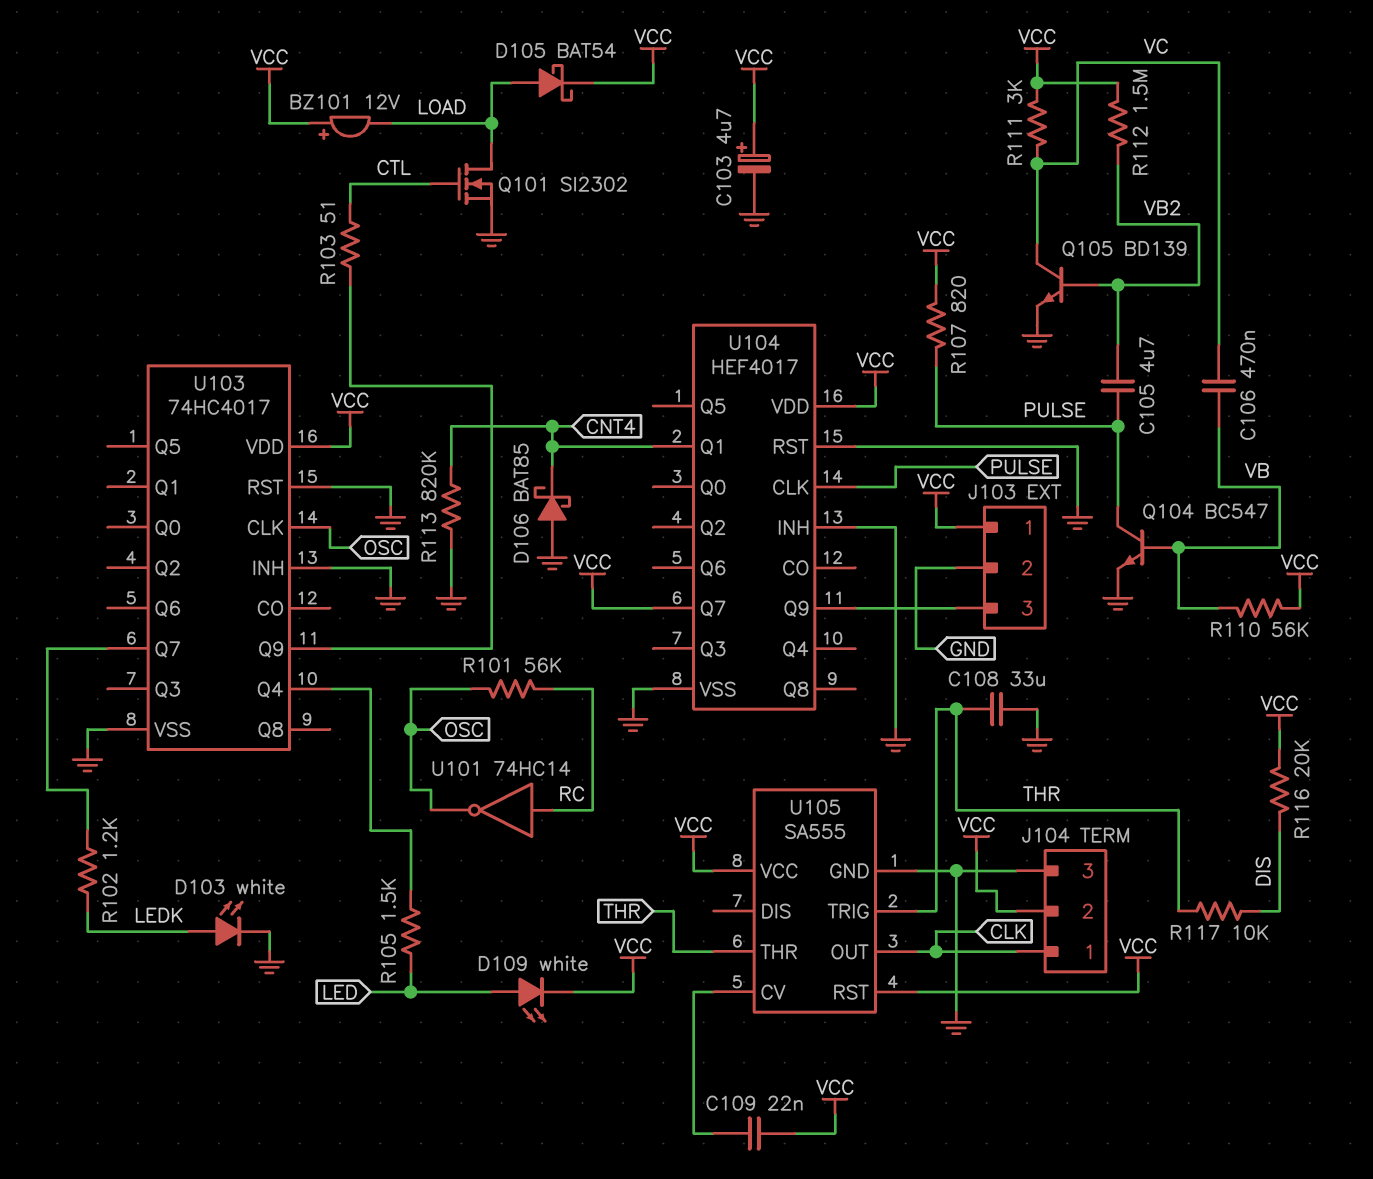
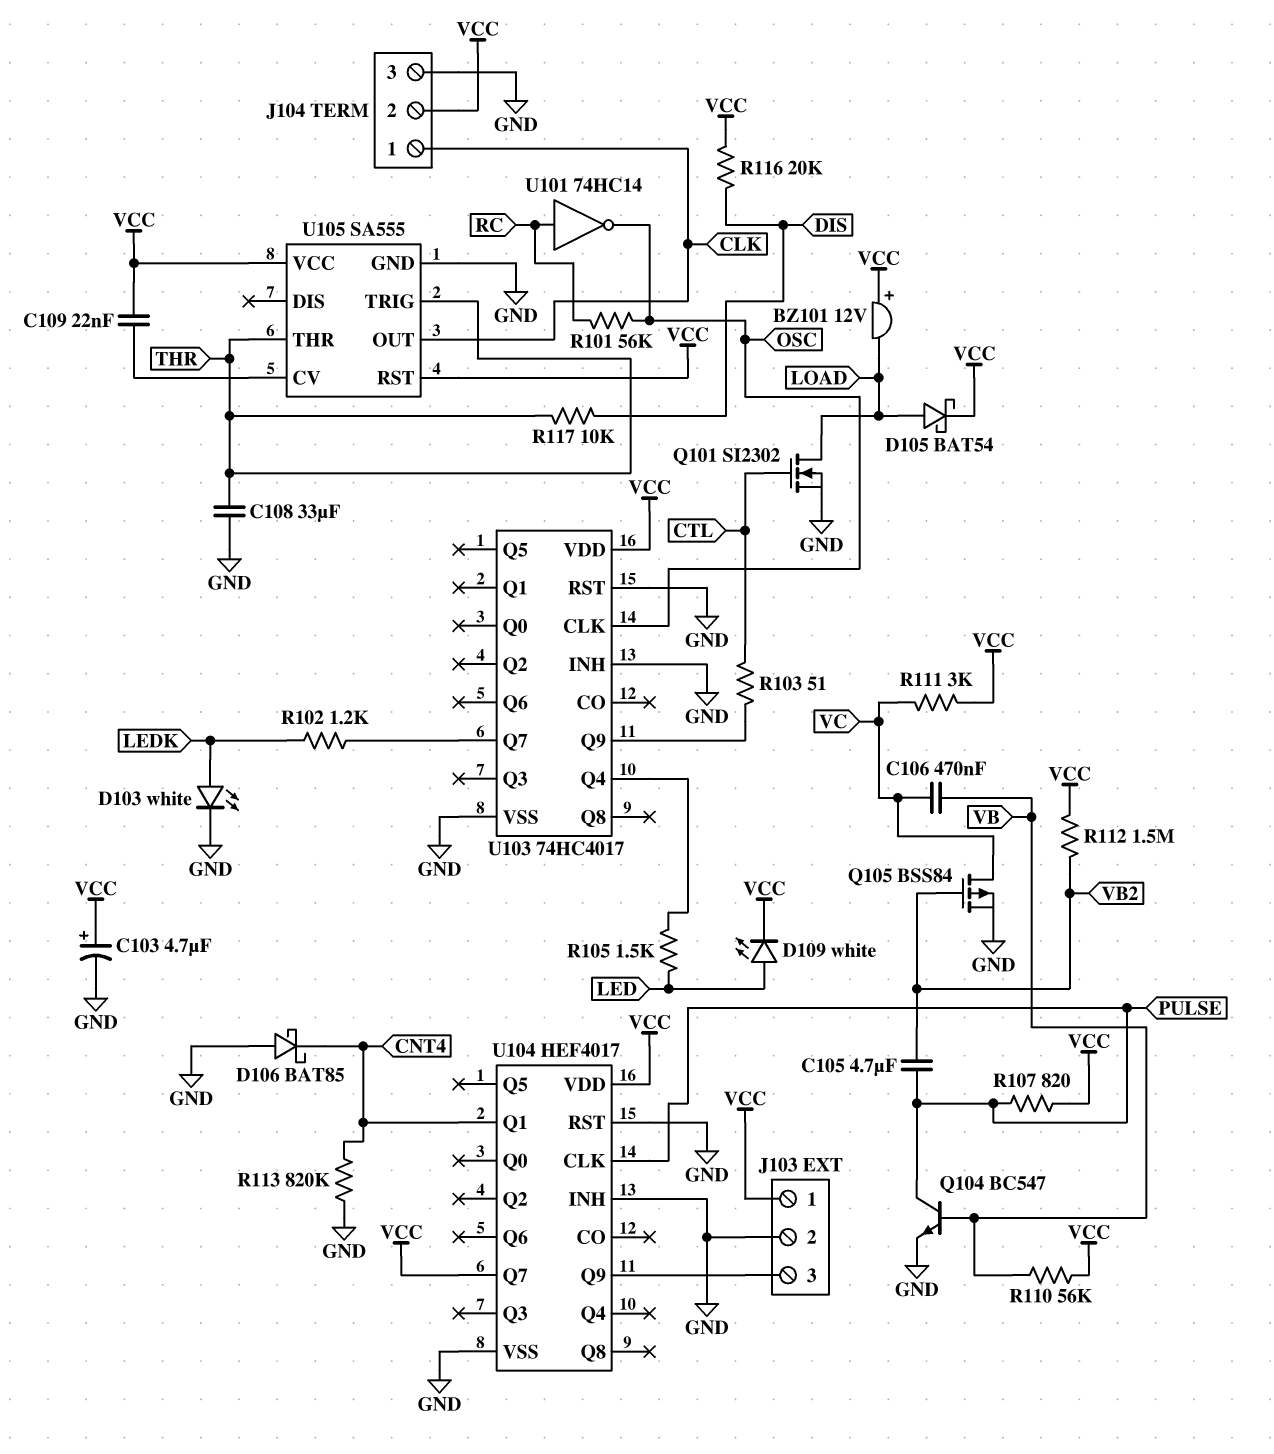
Q105: NPN BD139 (B VB2, C VC, E GND) -> PMOS BSS84 (G VB2, D VC, S GND)

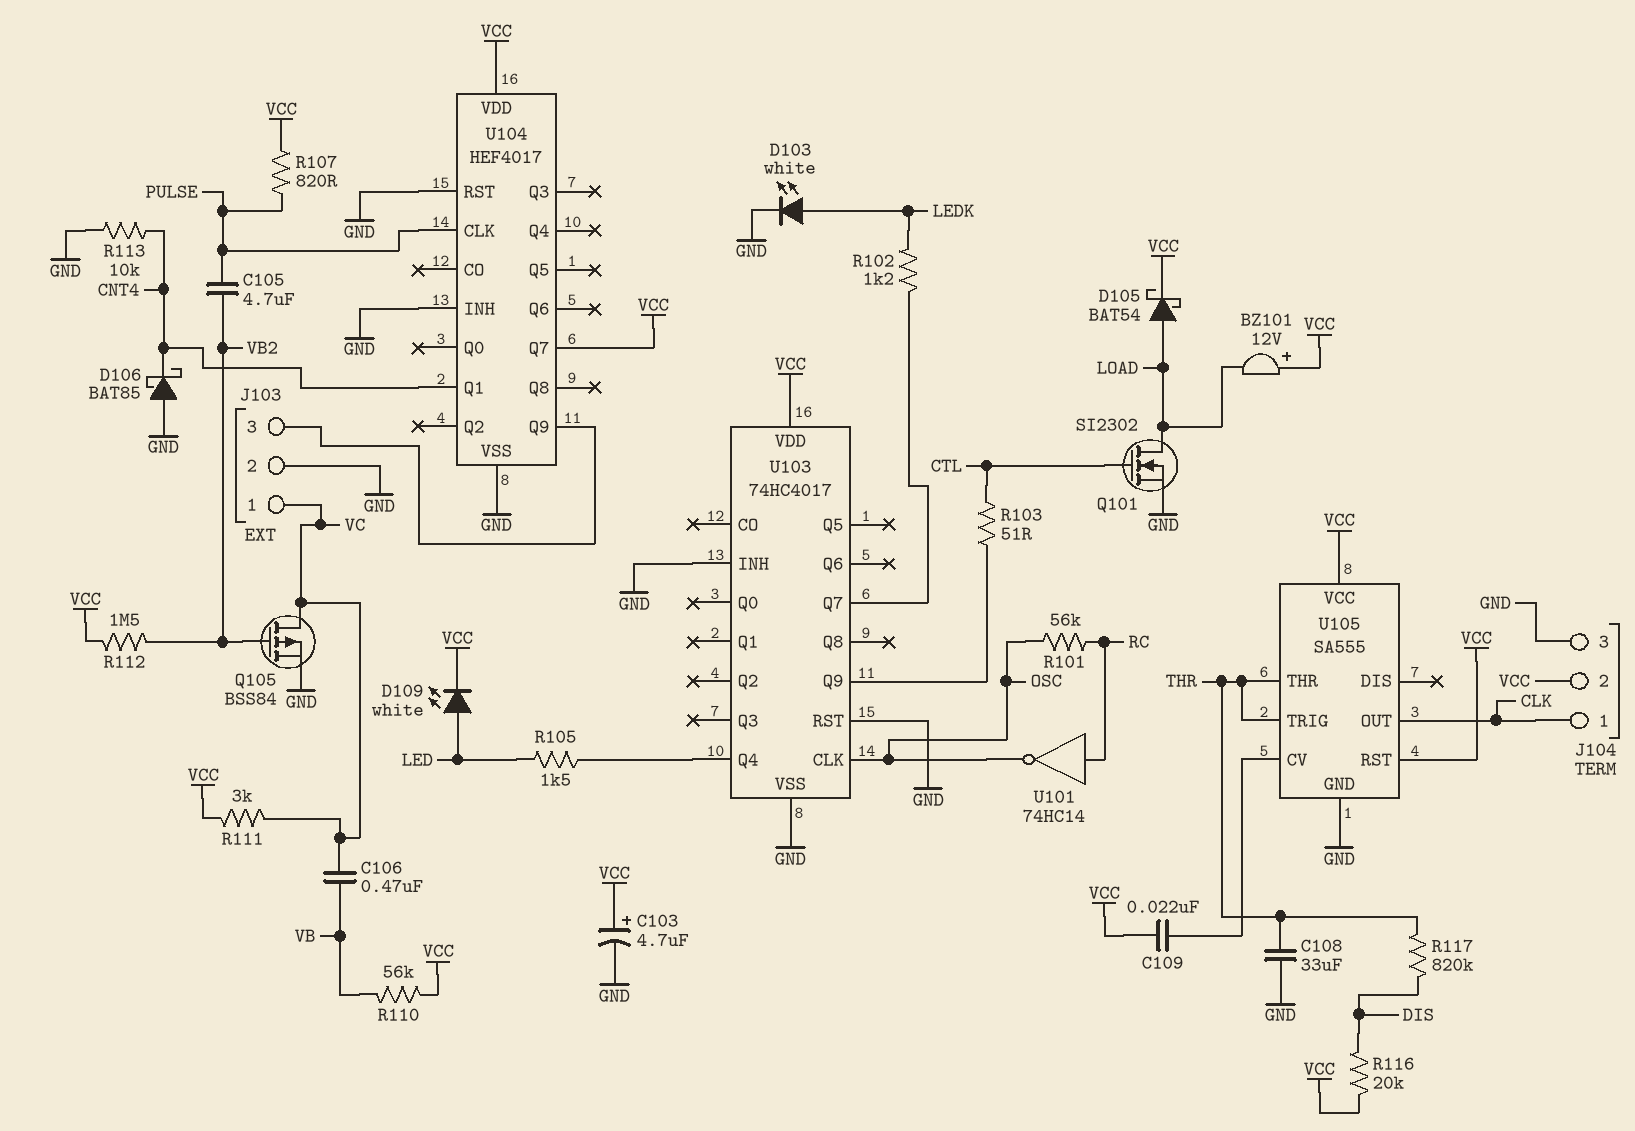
J103 pin 1: VCC -> VC
Q104: NPN BC547 (B VB, C PULSE, E GND) -> none
R113: 820k (CNT4, GND) -> 10k (CNT4, GND)
R117: 10k (DIS, THR) -> 820k (DIS, THR)

